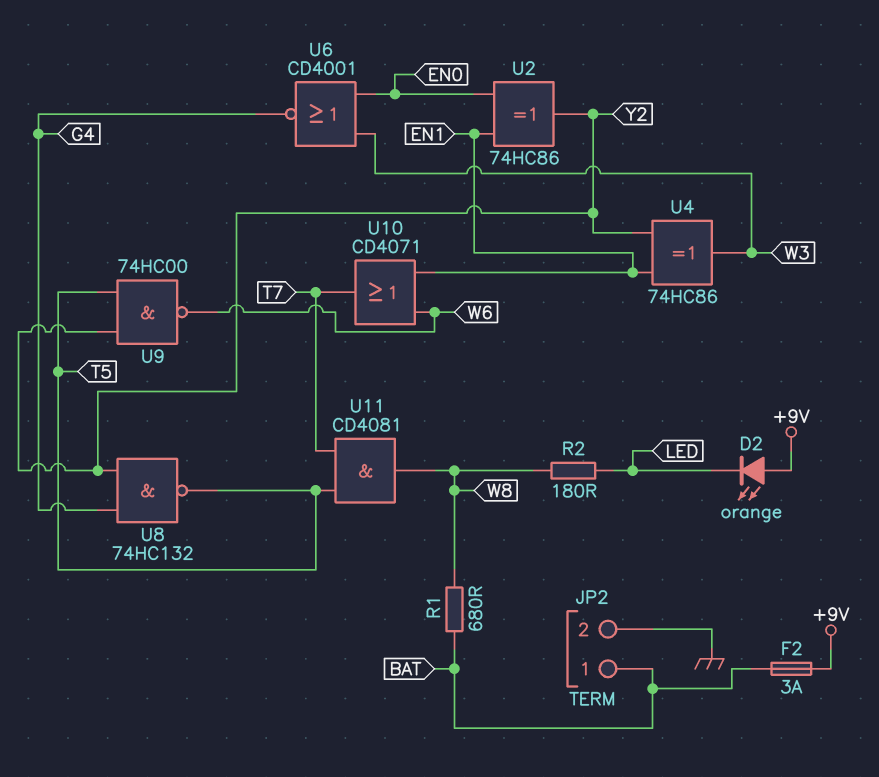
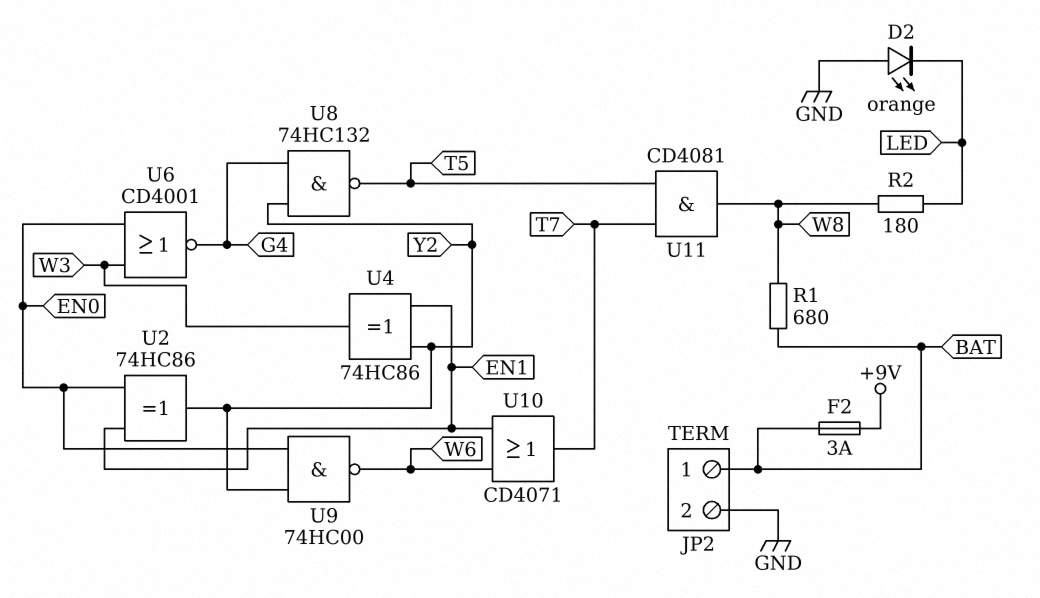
D2: LED orange (A +9V, K LED) -> LED orange (A GND, K LED)
U9: NAND 74HC00 (in T5, in Y2, out W6) -> NAND 74HC00 (in EN0, in Y2, out W6)

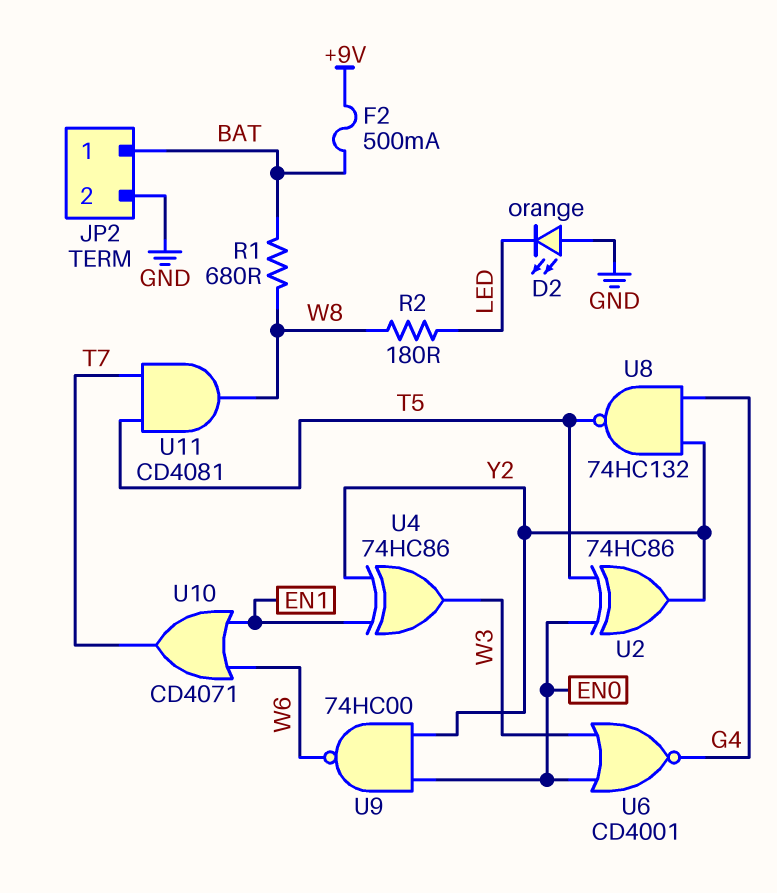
F2: 3A (+9V, BAT) -> 500mA (+9V, BAT)
U2: XOR 74HC86 (in EN0, in EN1, out Y2) -> XOR 74HC86 (in EN0, in T5, out Y2)

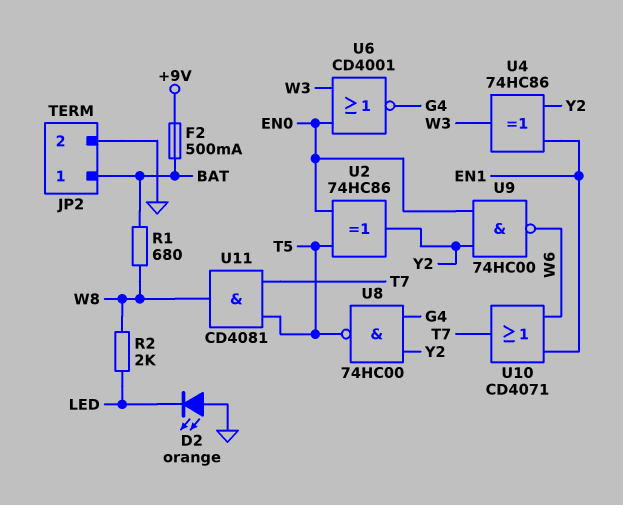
R2: 180 (LED, W8) -> 2k (LED, W8)
U8: NAND 74HC132 (in G4, in Y2, out T5) -> NAND 74HC00 (in G4, in Y2, out T5)

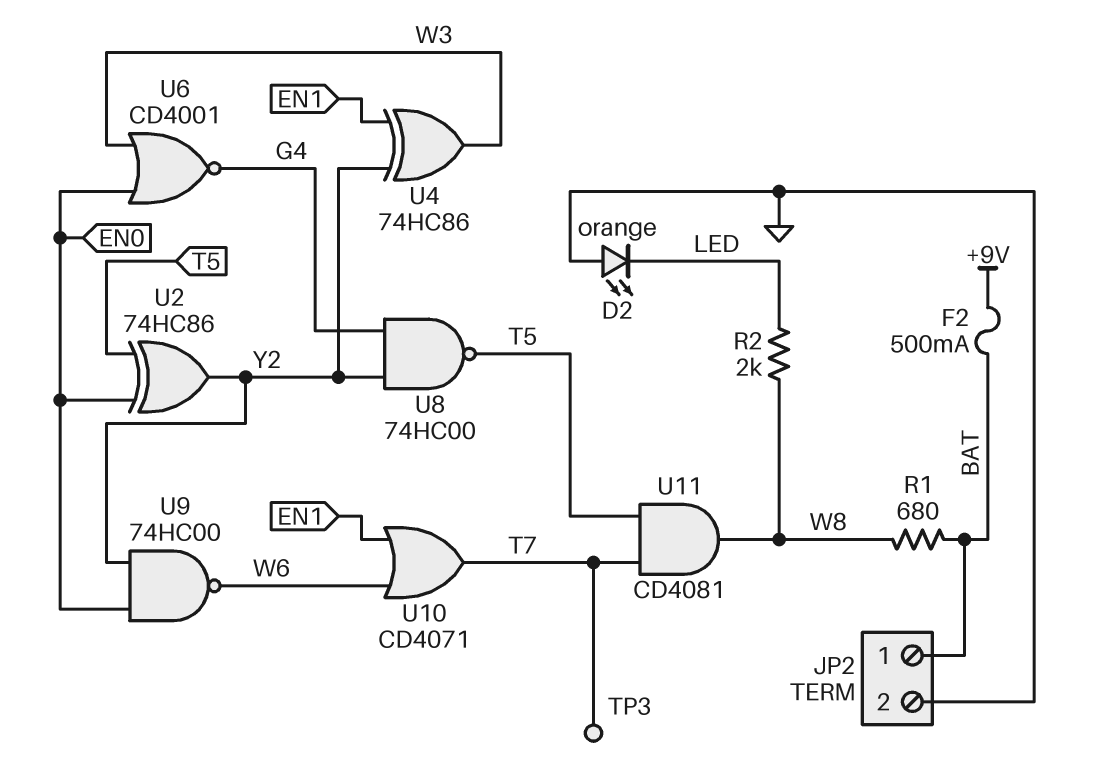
TP3: none -> test point (T7)

